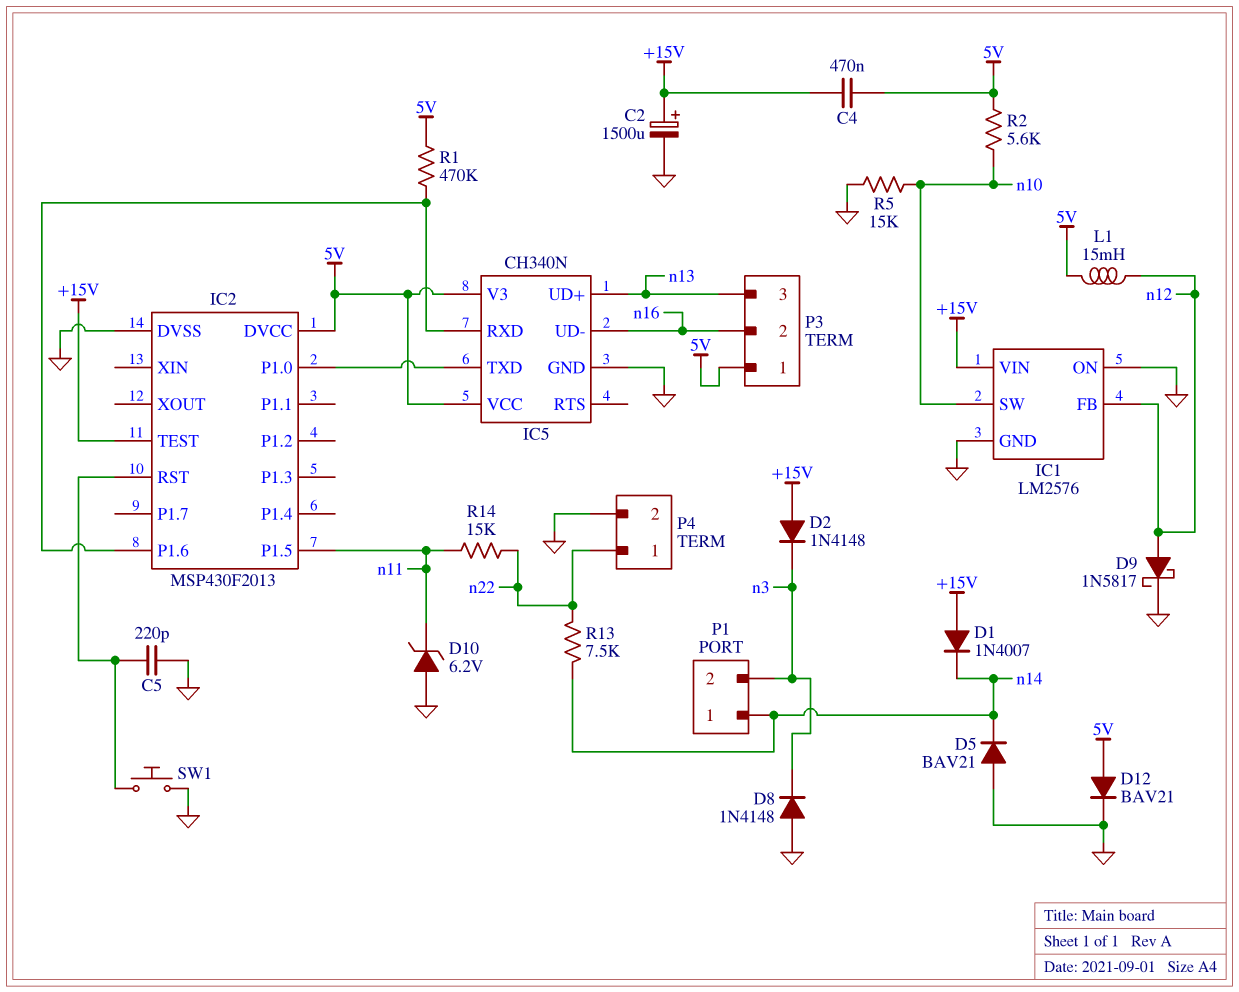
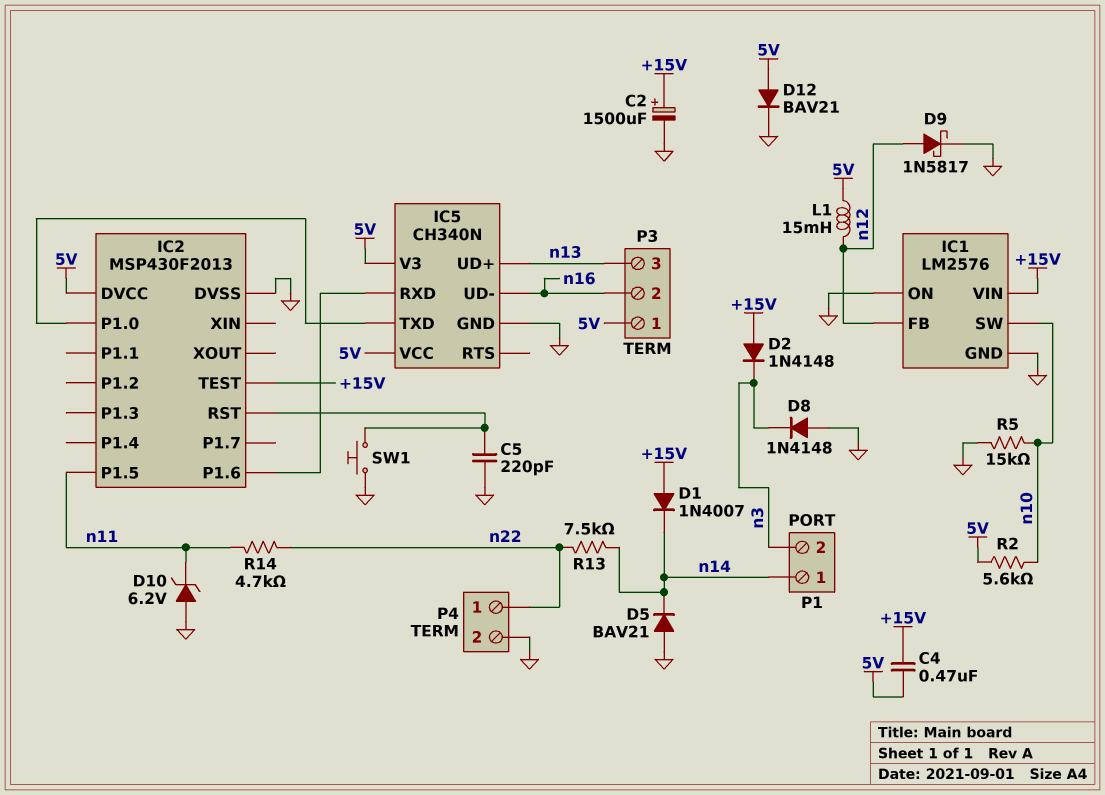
R1: 470k (5V, IC2/P1.6) -> none
R14: 15k (n11, n22) -> 4.7k (n11, n22)

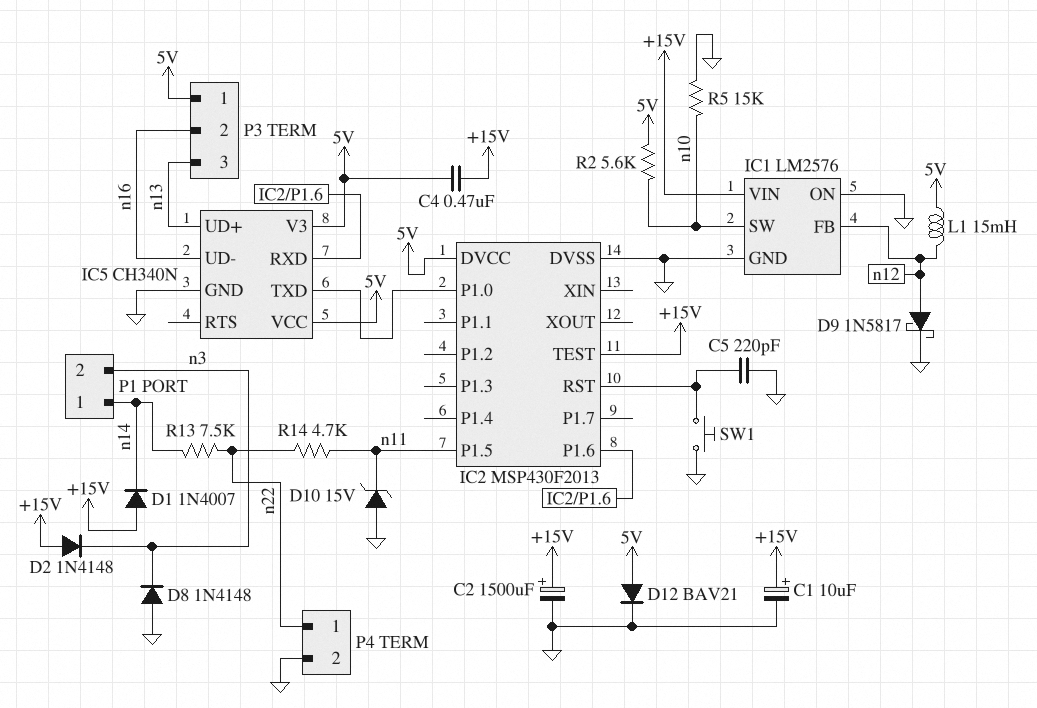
C1: none -> 10uF (plus +15V, minus GND)
D5: diode BAV21 (A GND, K n14) -> none
D10: zener 6.2V (A GND, K n11) -> zener 15V (A GND, K n11)

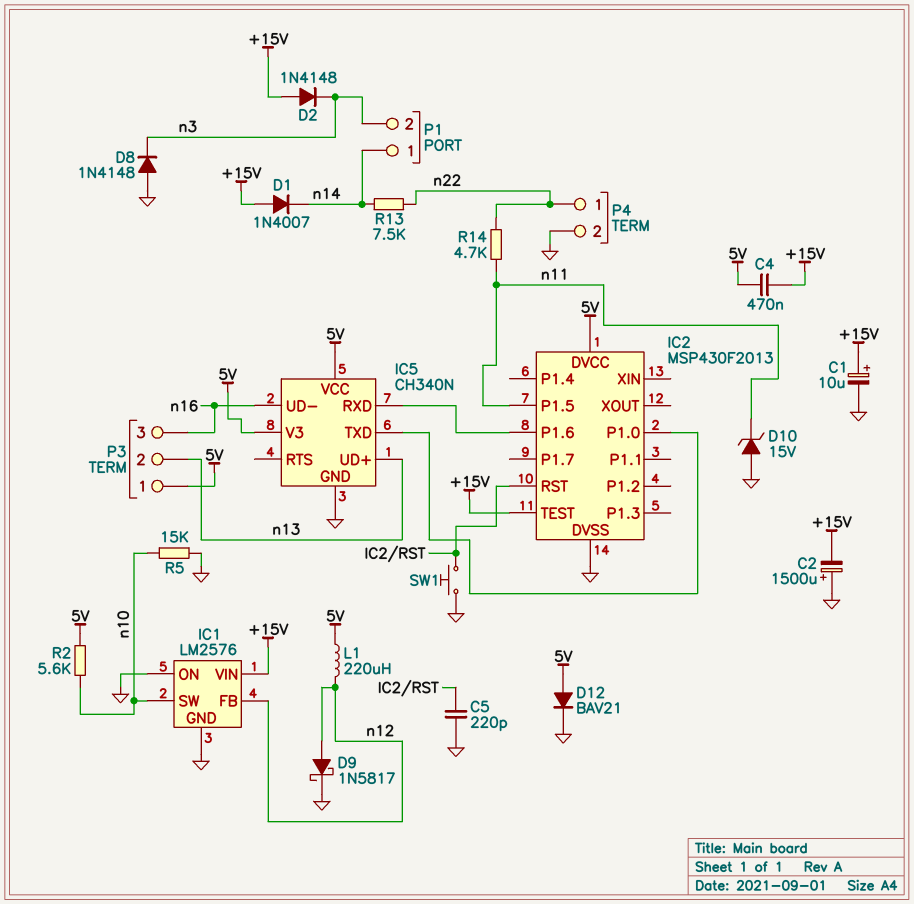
C2: 1500uF (plus +15V, minus GND) -> 1500uF (plus GND, minus +15V)
L1: 15mH (5V, n12) -> 220uH (5V, n12)
P3 pin 2: n16 -> n13
P3 pin 3: n13 -> n16

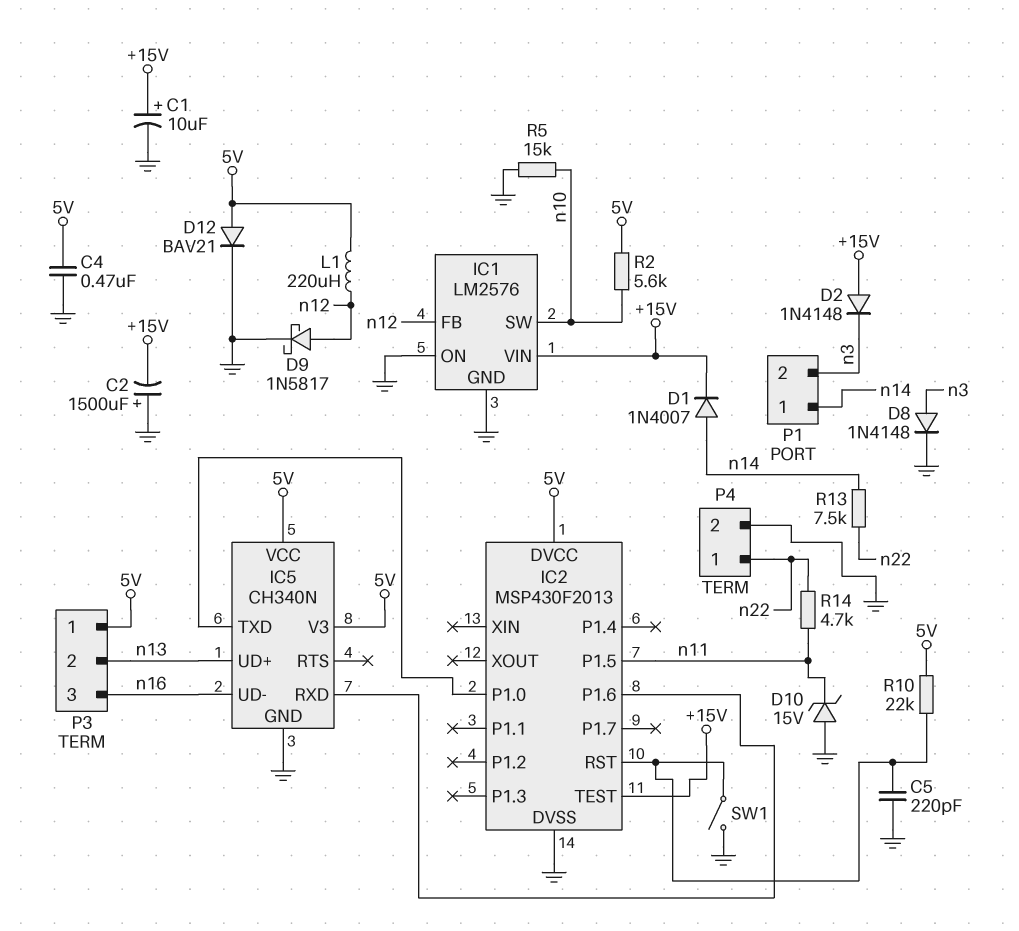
C4: 470nF (+15V, 5V) -> 470nF (5V, GND)
D1: diode 1N4007 (A +15V, K n14) -> diode 1N4007 (A n14, K +15V)
D8: diode 1N4148 (A GND, K n3) -> diode 1N4148 (A n3, K GND)
R10: none -> 22k (5V, IC2/RST)
SW1: button (GND, IC2/RST) -> switch (GND, IC2/RST)

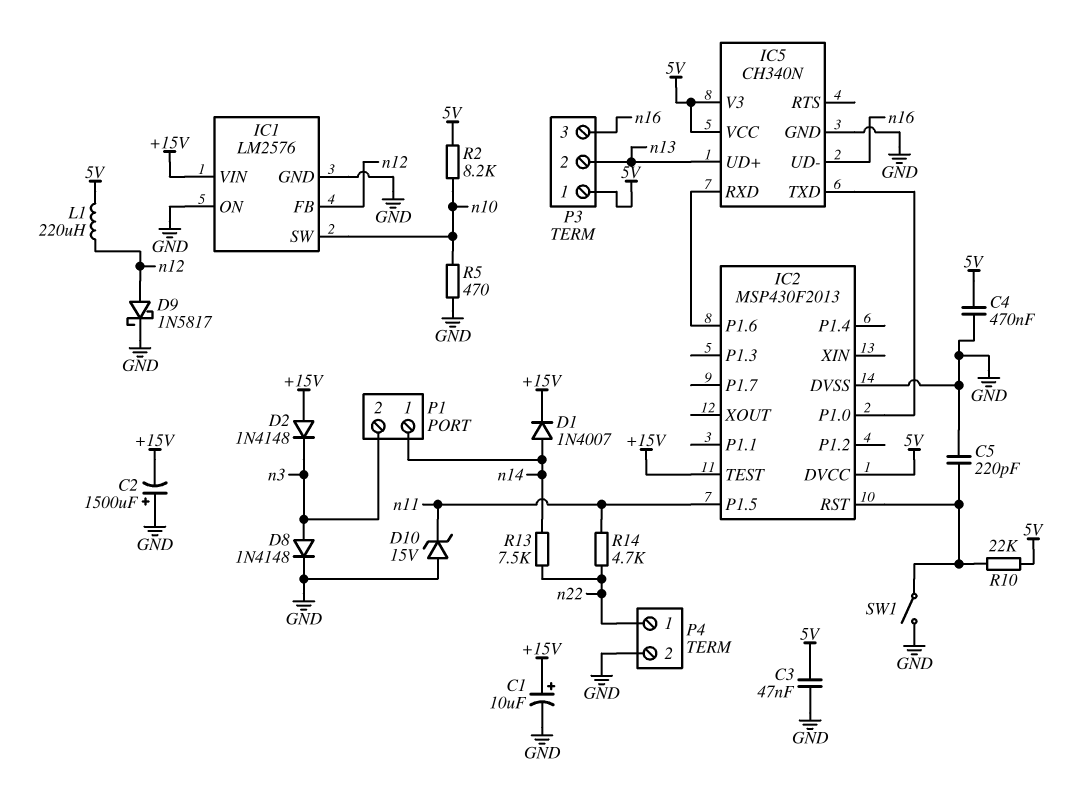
C3: none -> 47nF (5V, GND)
D12: diode BAV21 (A 5V, K GND) -> none
R2: 5.6k (5V, n10) -> 8.2k (5V, n10)
R5: 15k (GND, n10) -> 470 (GND, n10)

